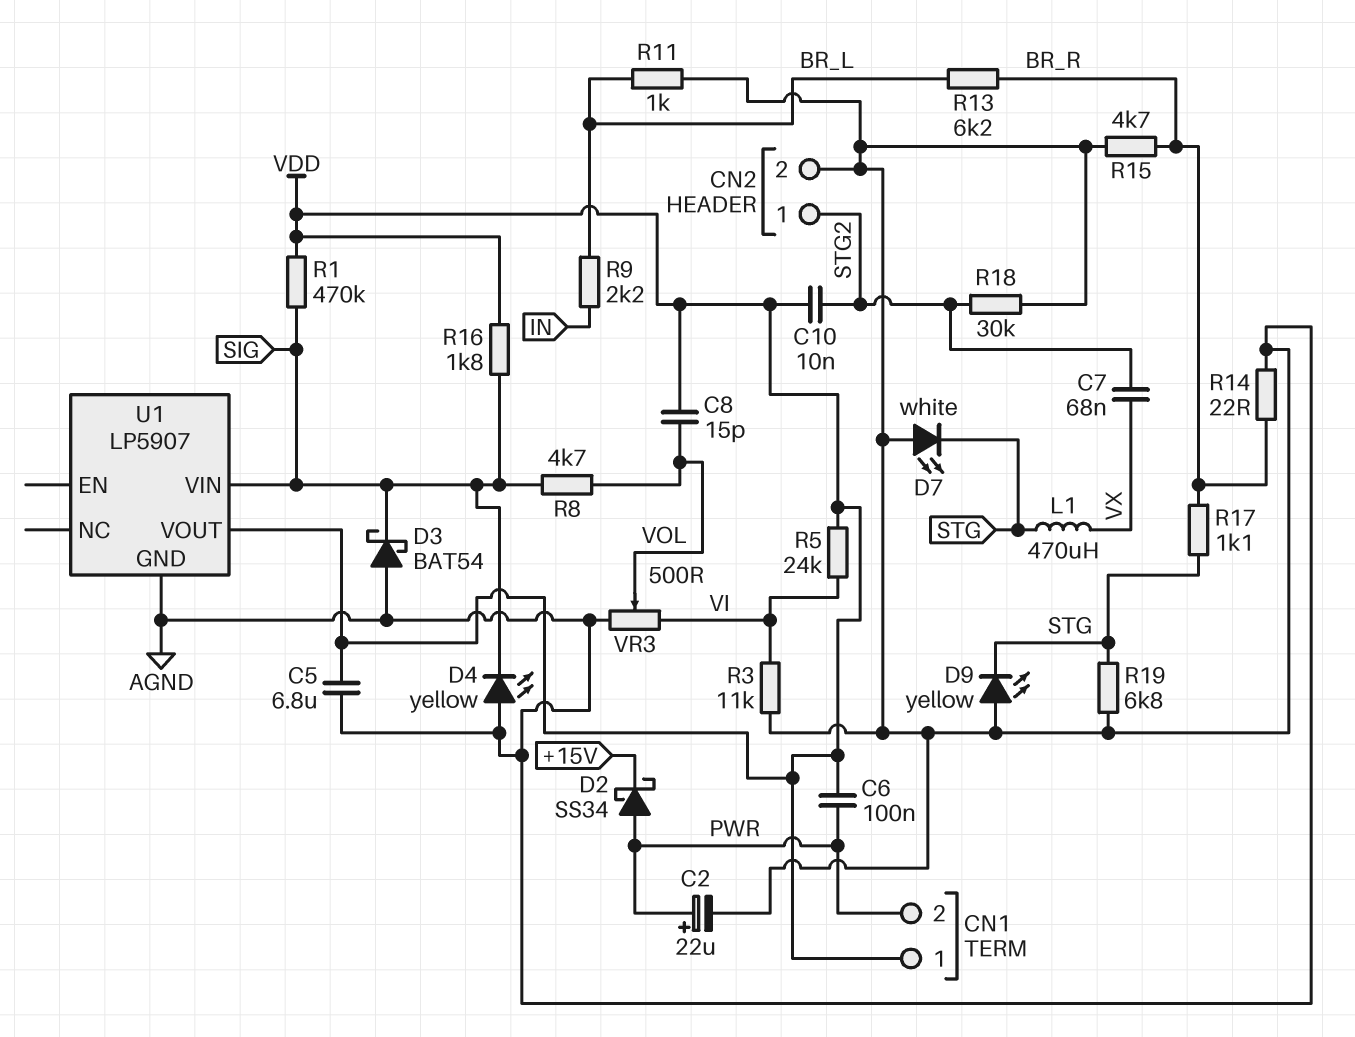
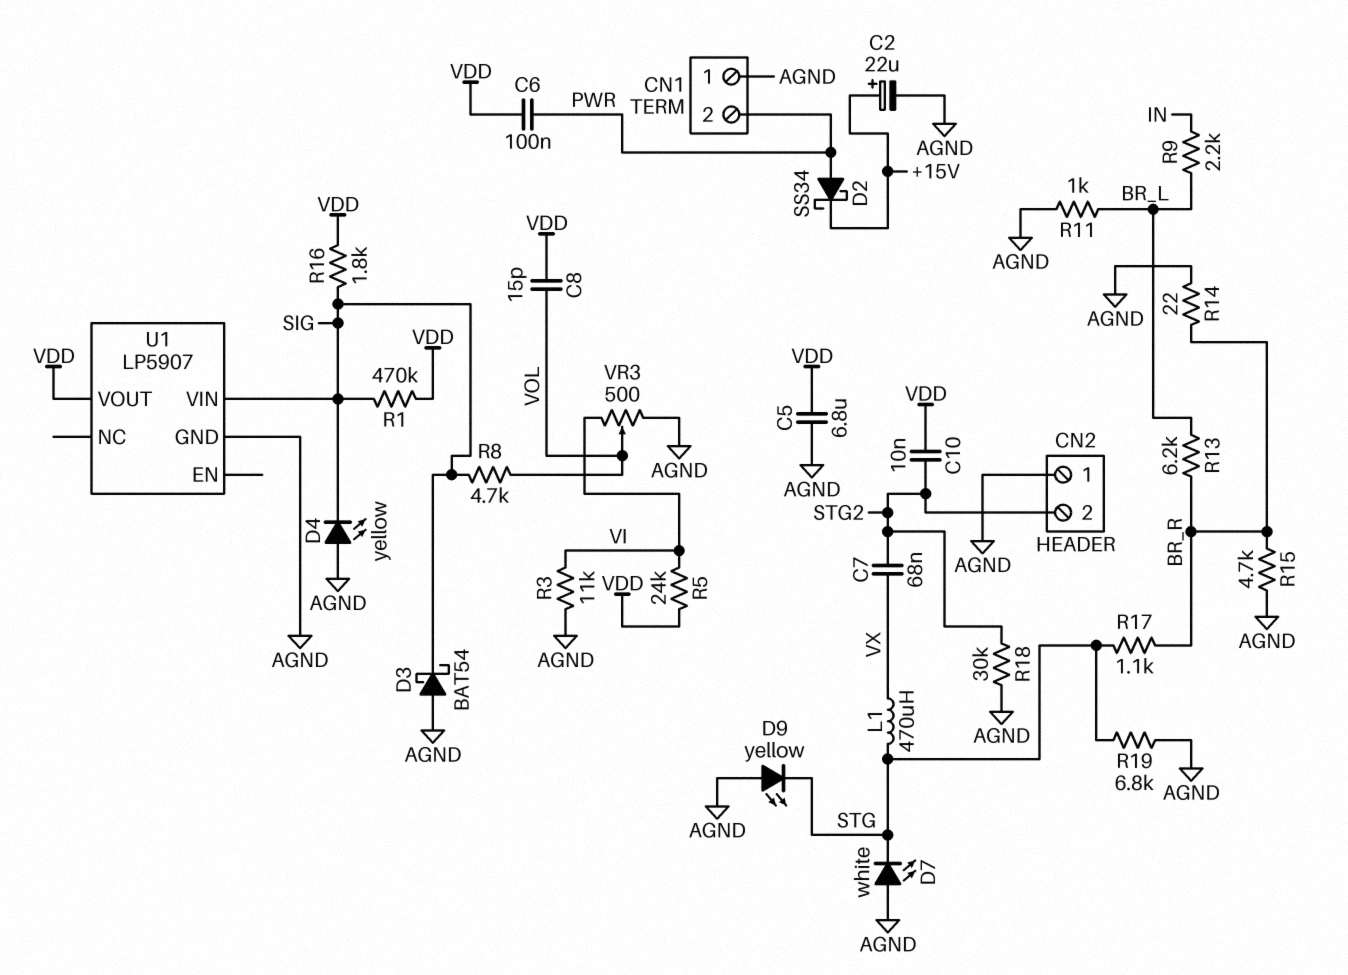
C2: 22uF (plus PWR, minus AGND) -> 22uF (plus +15V, minus AGND)
CN1 pin 1: VDD -> AGND
CN2 pin 1: STG2 -> AGND
CN2 pin 2: AGND -> STG2

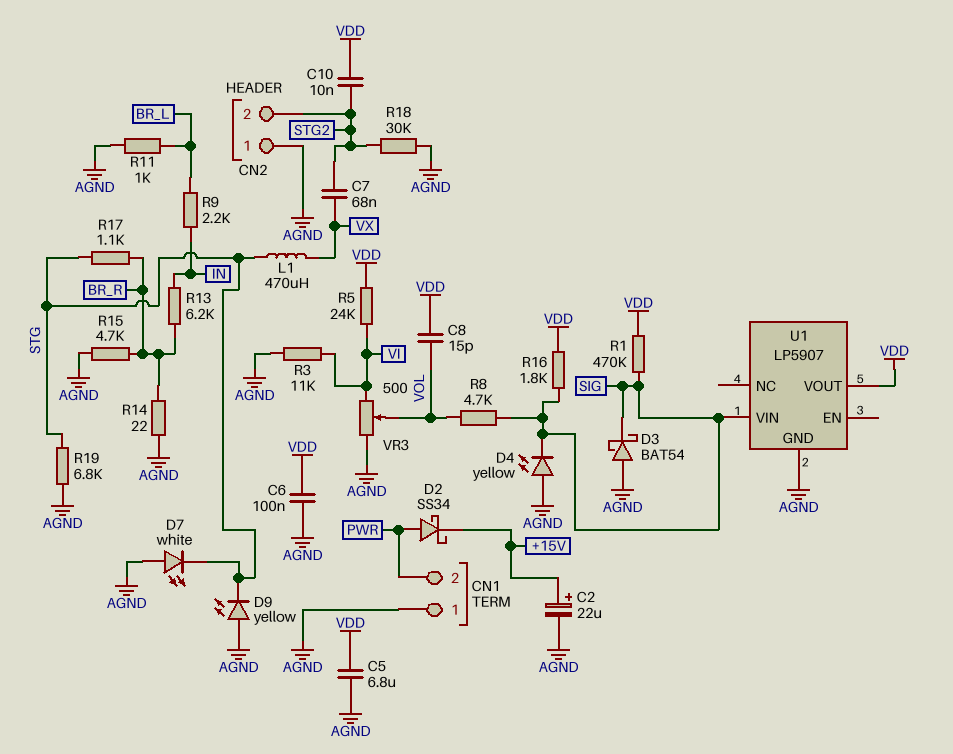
C6: 100nF (PWR, VDD) -> 100nF (AGND, VDD)
R13: 6.2k (BR_L, BR_R) -> 6.2k (BR_R, IN)

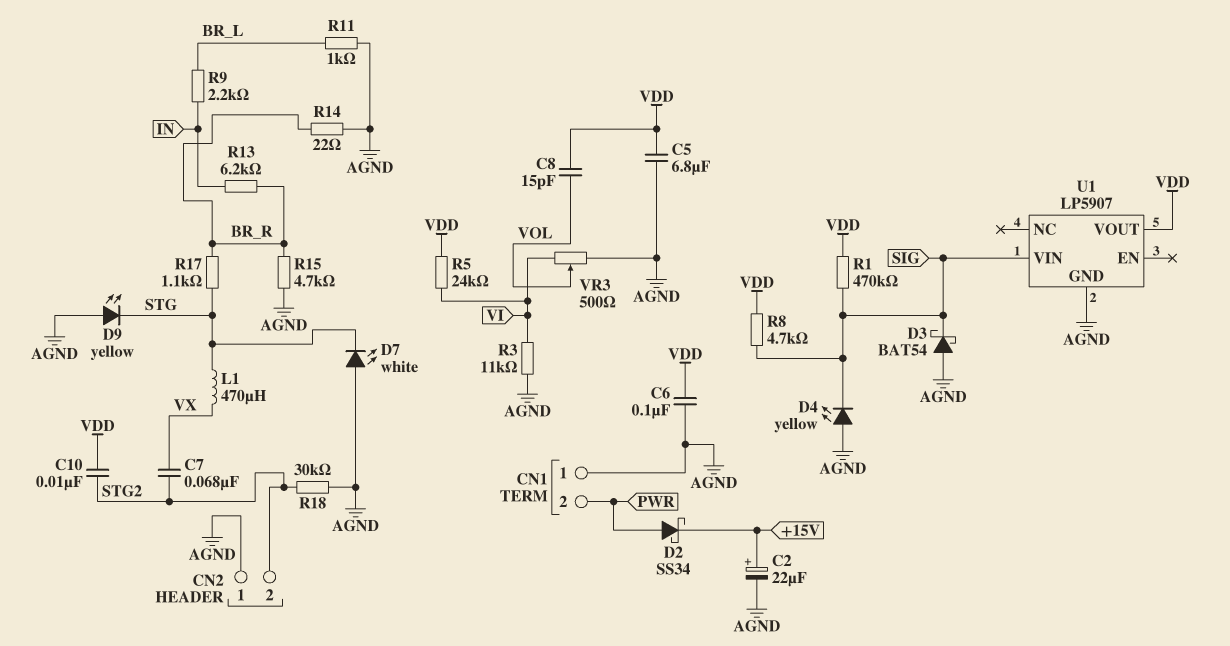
R8: 4.7k (SIG, VOL) -> 4.7k (SIG, VDD)
R16: 1.8k (SIG, VDD) -> none
R19: 6.8k (AGND, STG) -> none

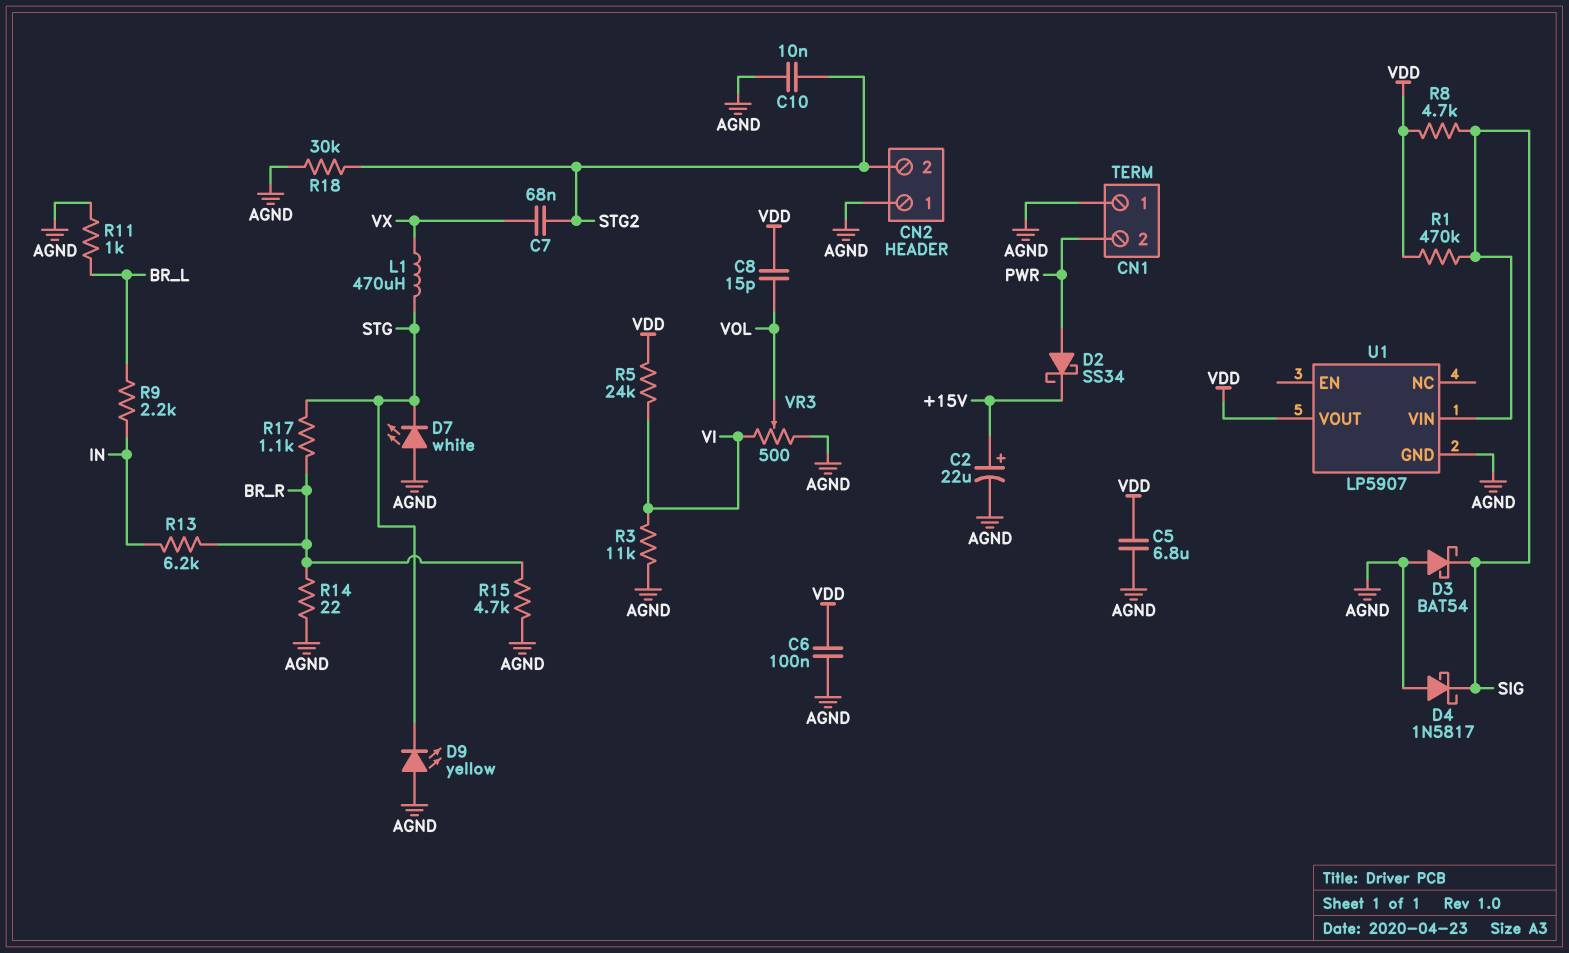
C10: 10nF (STG2, VDD) -> 10nF (AGND, STG2)
D4: LED yellow (A AGND, K SIG) -> schottky 1N5817 (A AGND, K SIG)

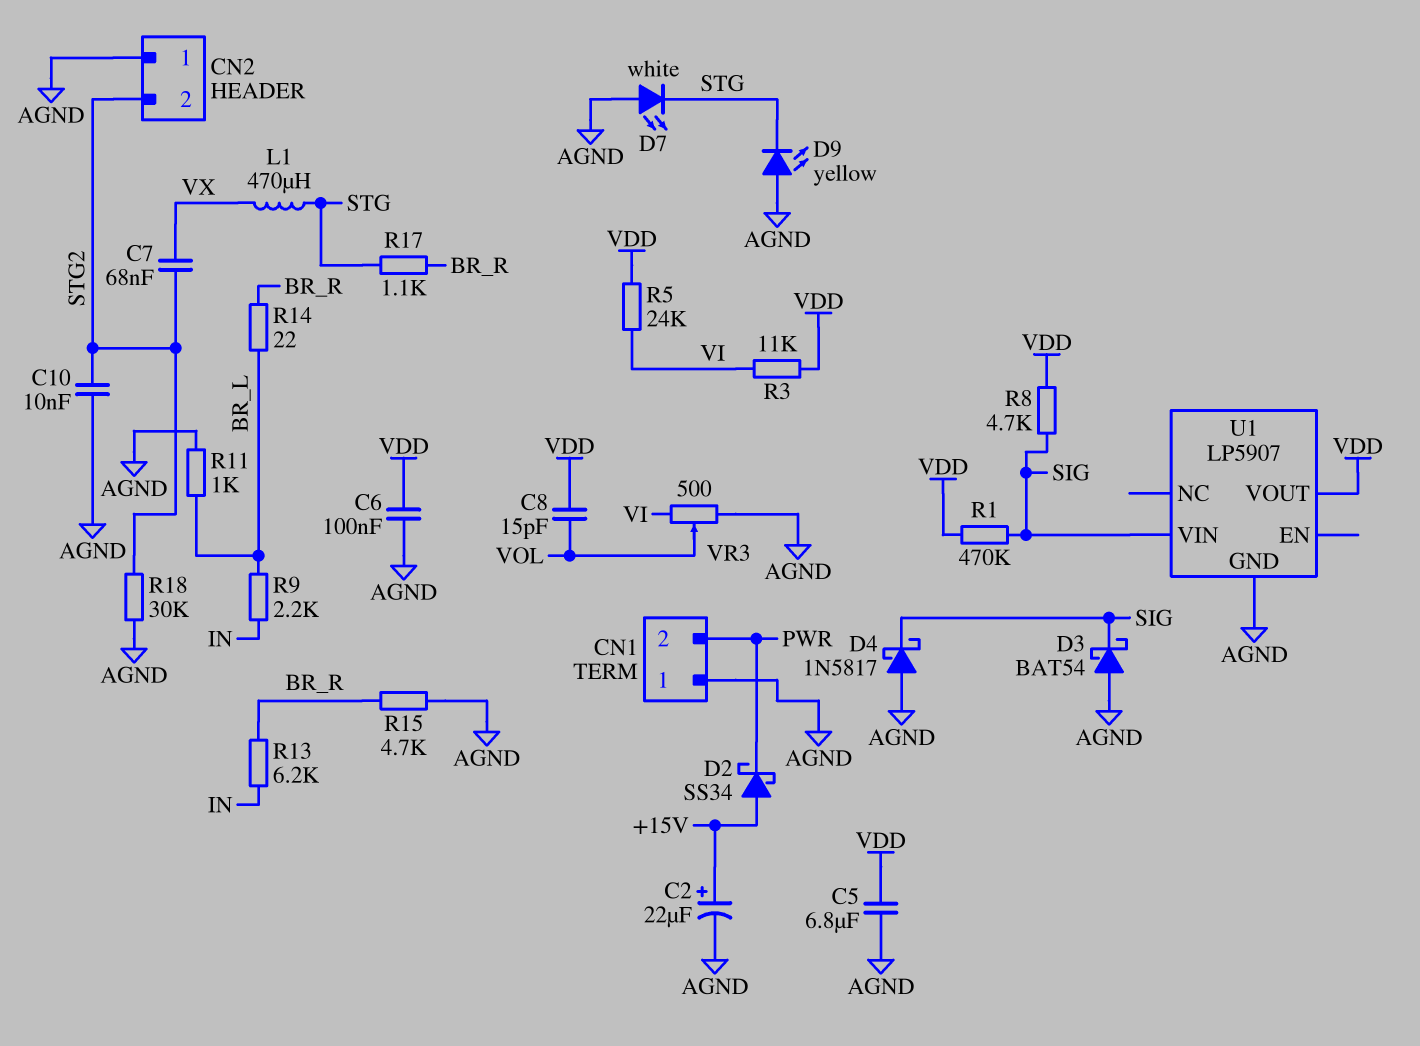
D2: schottky SS34 (A PWR, K +15V) -> schottky SS34 (A +15V, K PWR)
R3: 11k (AGND, VI) -> 11k (VDD, VI)
R14: 22 (AGND, BR_R) -> 22 (BR_L, BR_R)

